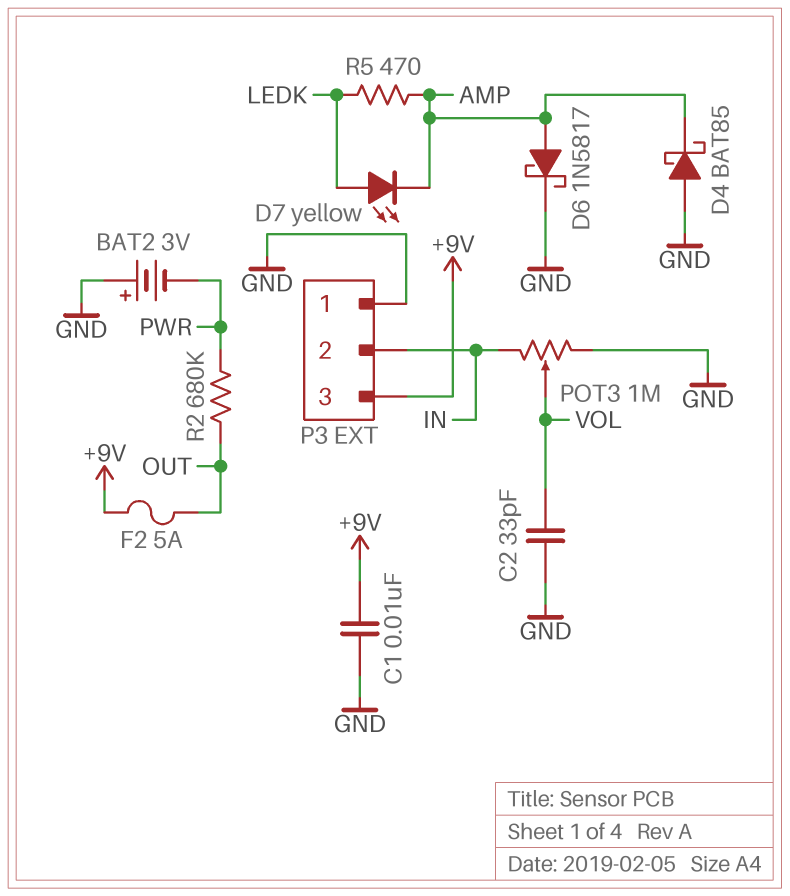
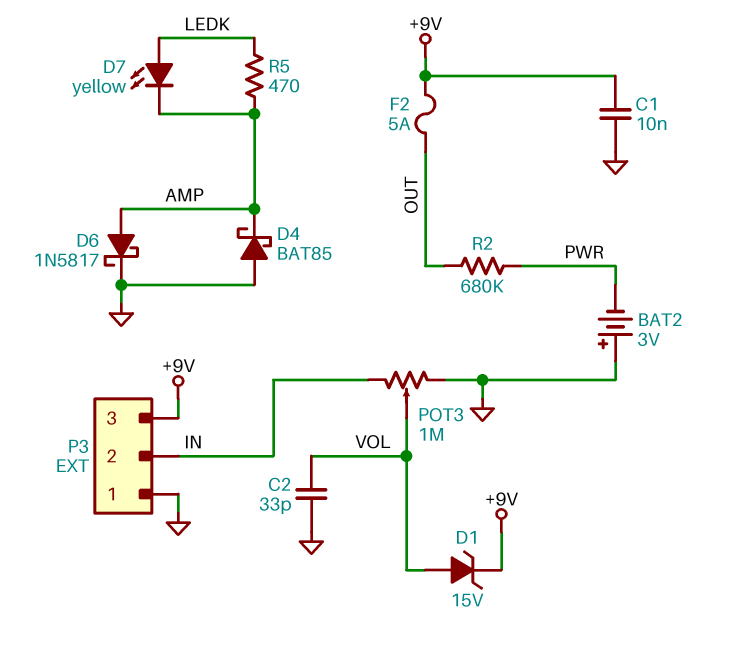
D1: none -> zener 15V (A VOL, K +9V)

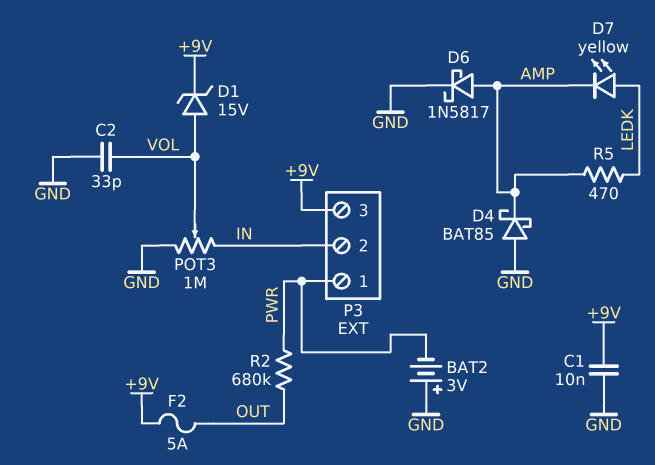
P3 pin 1: GND -> PWR

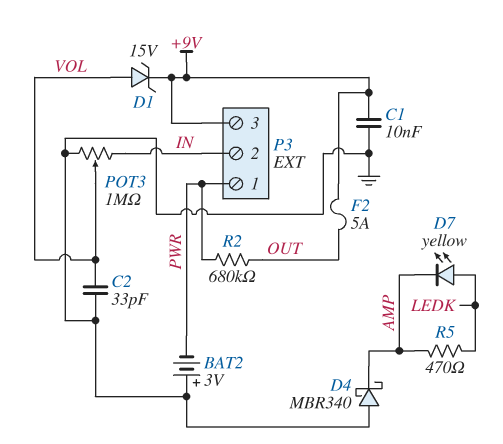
D4: schottky BAT85 (A GND, K AMP) -> schottky MBR340 (A GND, K AMP)
D6: schottky 1N5817 (A AMP, K GND) -> none

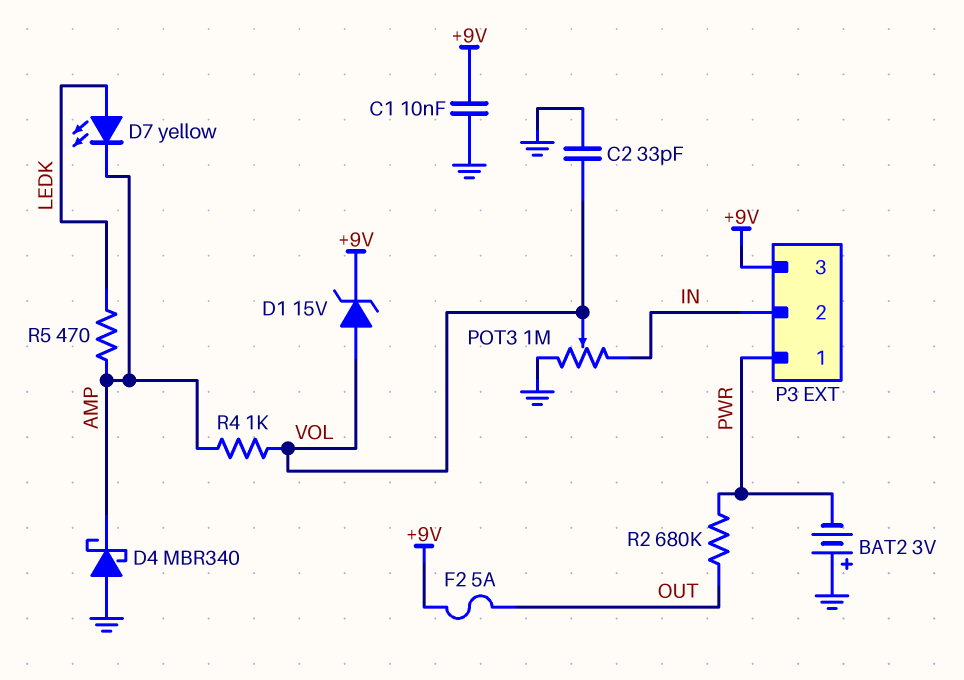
R4: none -> 1k (AMP, VOL)

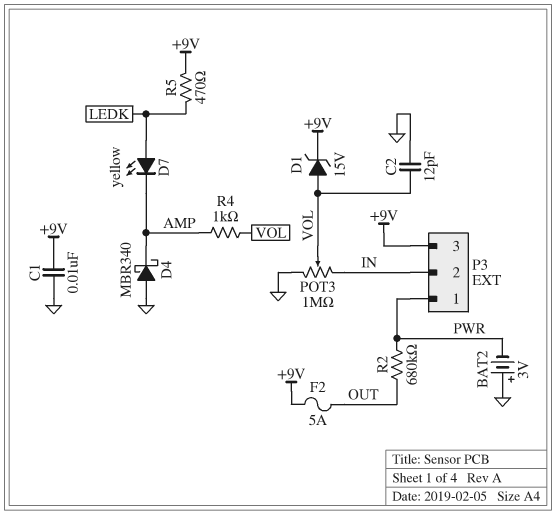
C2: 33pF (GND, VOL) -> 12pF (GND, VOL)
R5: 470 (AMP, LEDK) -> 470 (+9V, LEDK)

